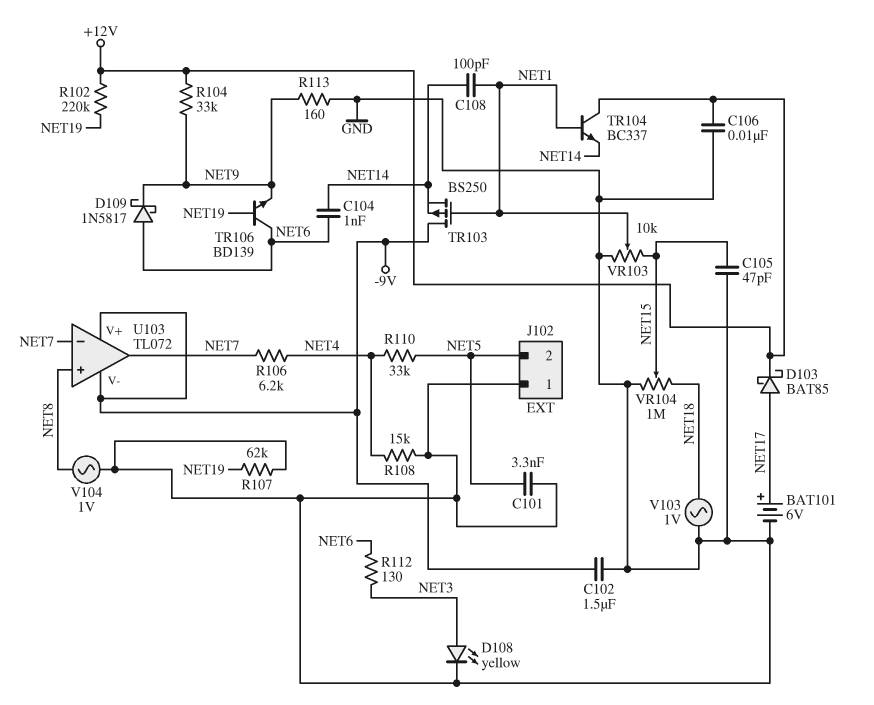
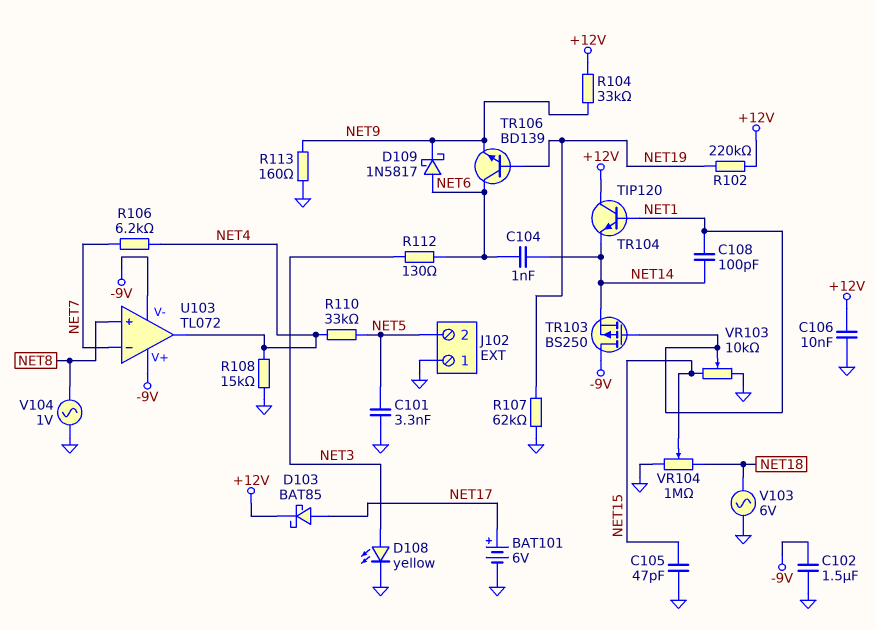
TR104: NPN BC337 (B NET1, C +12V, E NET14) -> NPN TIP120 (B NET1, C +12V, E NET14)
U103 pin out: NET7 -> NET4
V103: AC 1V (GND, NET18) -> AC 6V (GND, NET18)

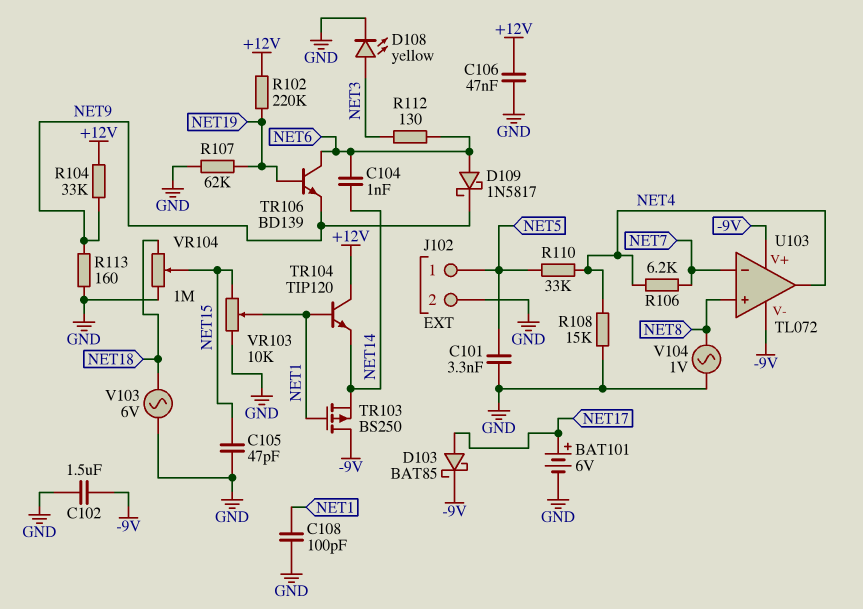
C106: 10nF (+12V, GND) -> 47nF (+12V, GND)
C108: 100pF (NET1, NET14) -> 100pF (GND, NET1)
D103: schottky BAT85 (A NET17, K +12V) -> schottky BAT85 (A NET17, K -9V)
J102 pin 1: GND -> NET5
J102 pin 2: NET5 -> GND

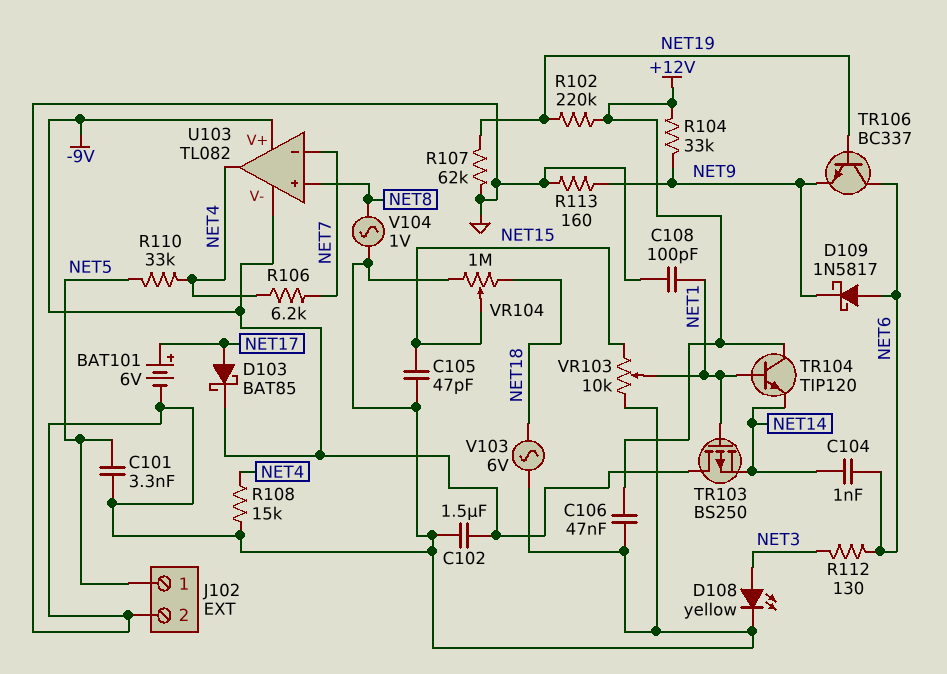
TR106: NPN BD139 (B NET19, C NET6, E NET9) -> NPN BC337 (B NET19, C NET6, E NET9)
U103: TL072 -> TL082

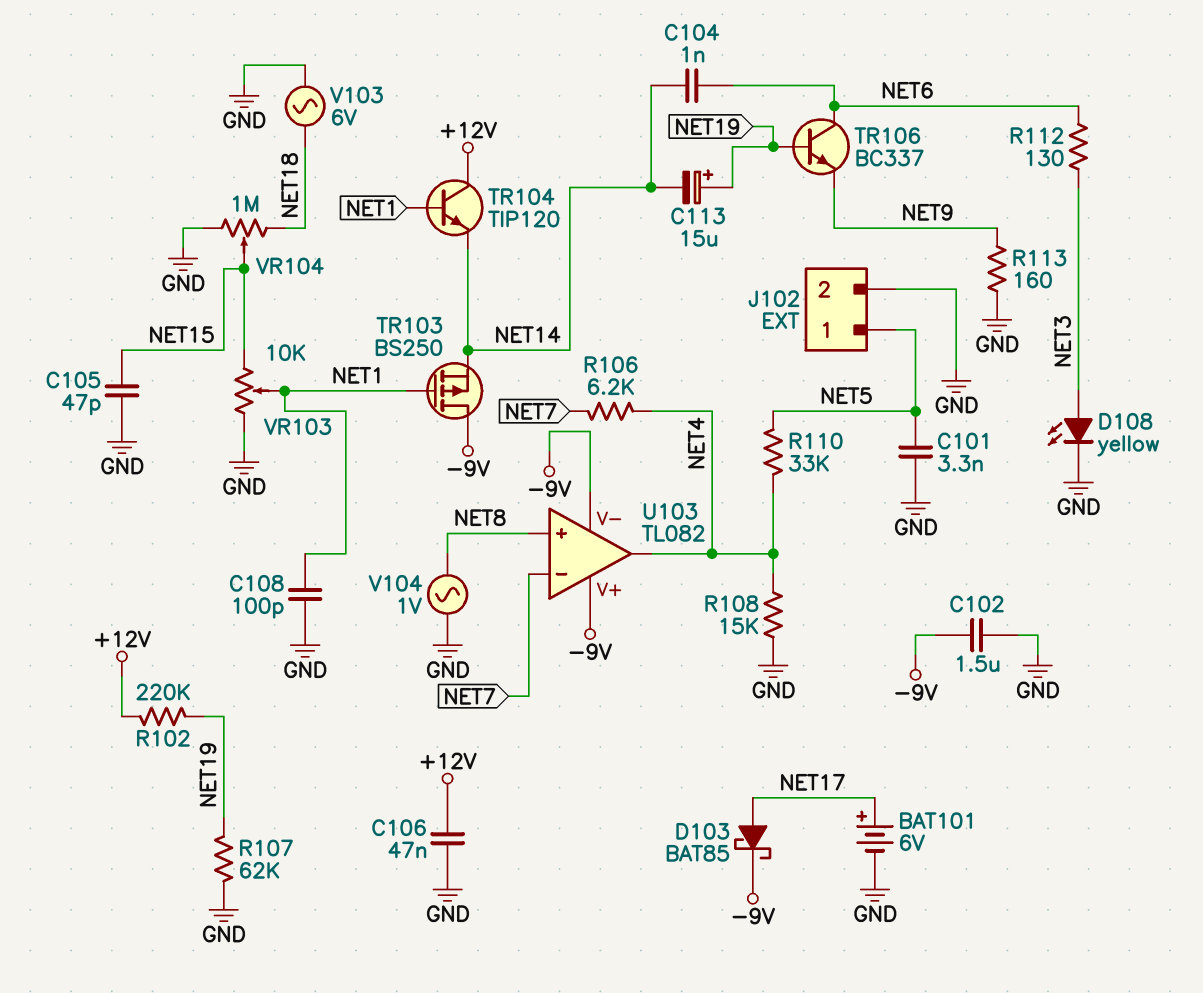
C113: none -> 15uF (plus NET19, minus NET14)
D109: schottky 1N5817 (A NET6, K NET9) -> none
R104: 33k (+12V, NET9) -> none

